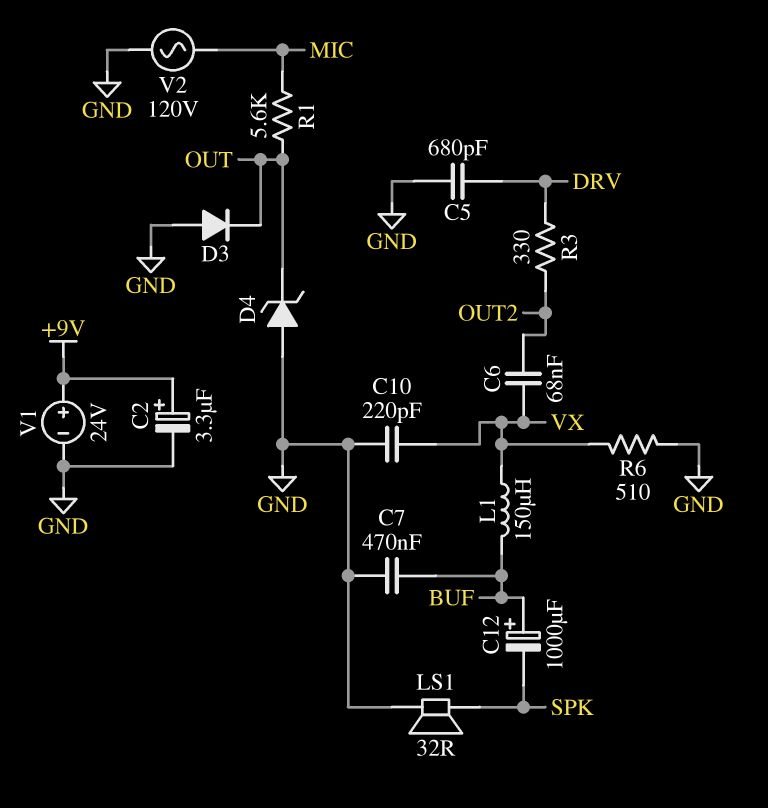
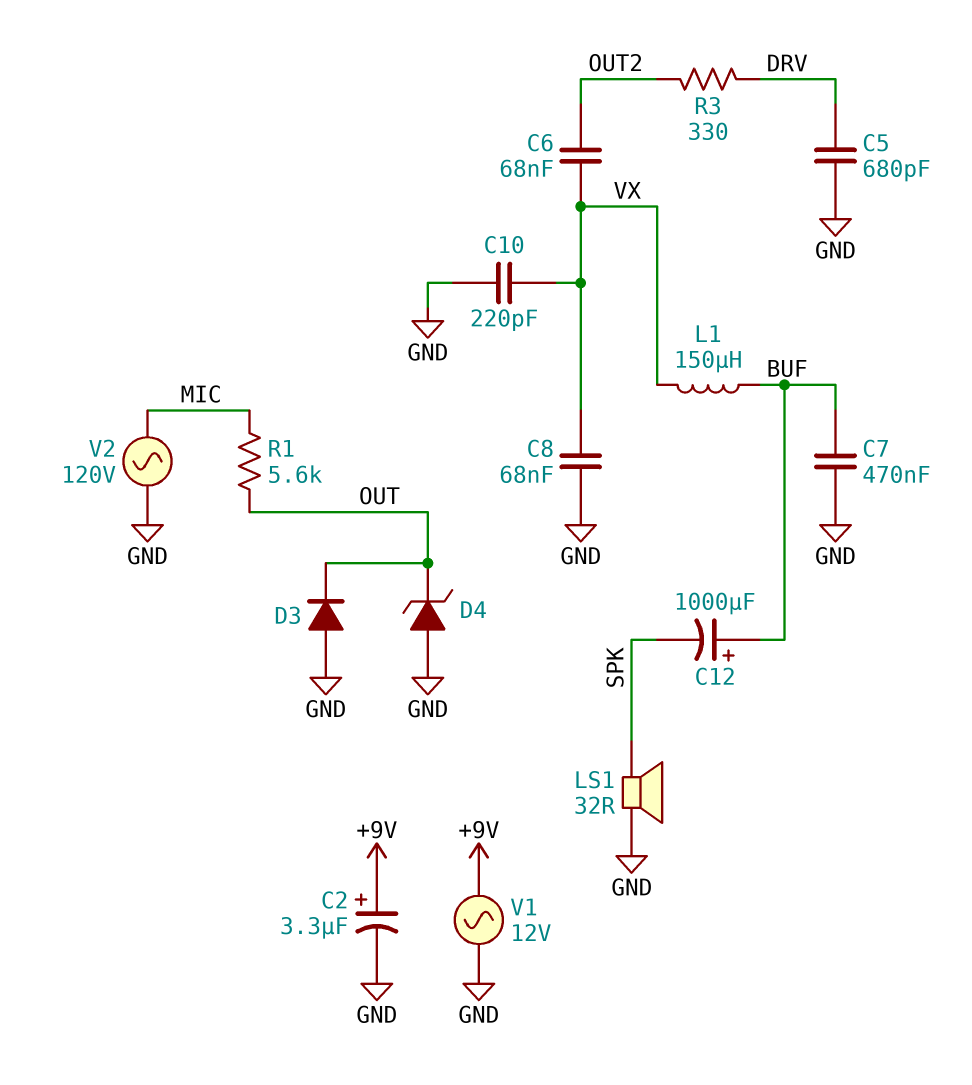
C8: none -> 68nF (GND, VX)
R6: 510 (GND, VX) -> none
V1: 24V (plus +9V, minus GND) -> AC 12V (+9V, GND)

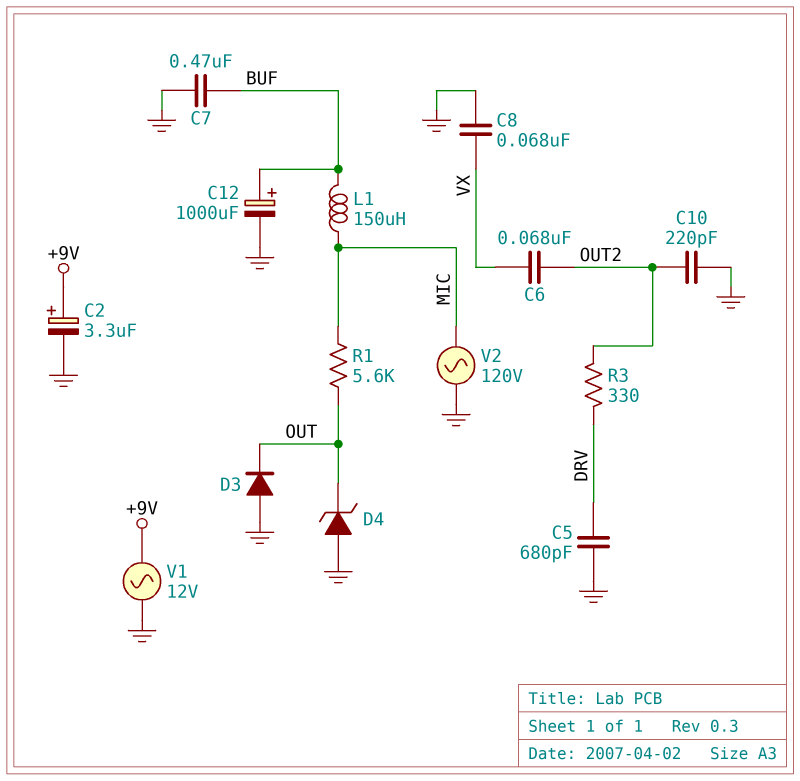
C10: 220pF (GND, VX) -> 220pF (GND, OUT2)
C12: 1000uF (plus BUF, minus SPK) -> 1000uF (plus BUF, minus GND)
L1: 150uH (BUF, VX) -> 150uH (BUF, MIC)
LS1: speaker 32R (GND, SPK) -> none

